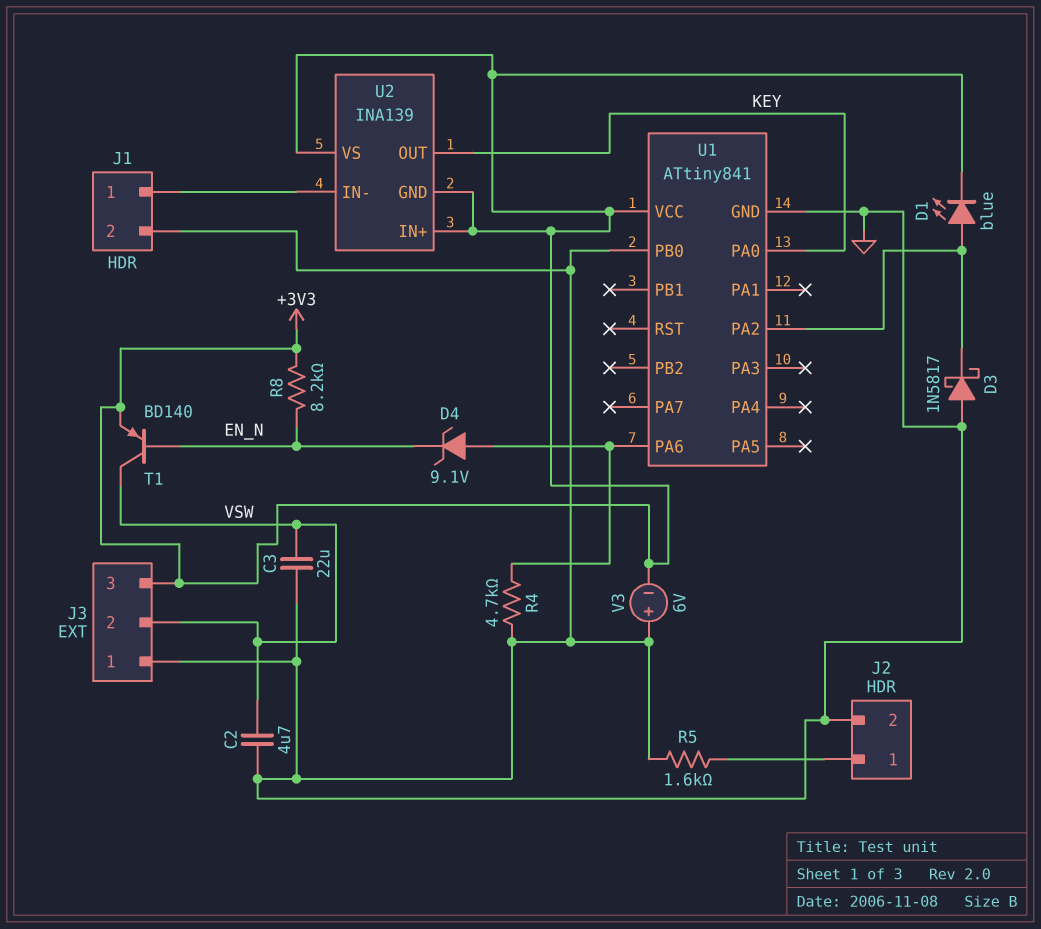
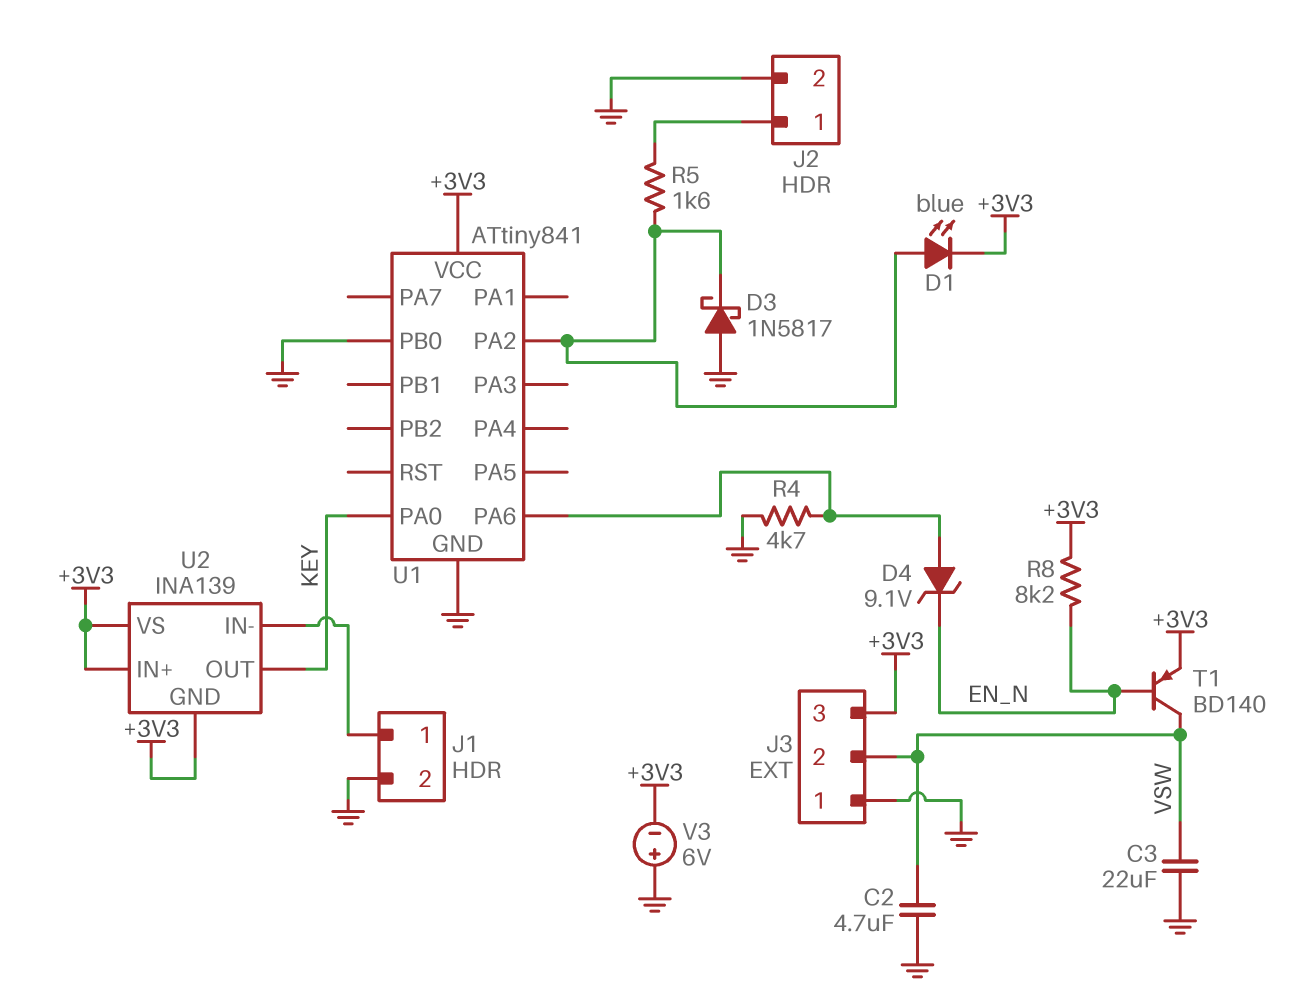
R5: 1.6k (GND, J2/1) -> 1.6k (J2/1, U1/PA2)

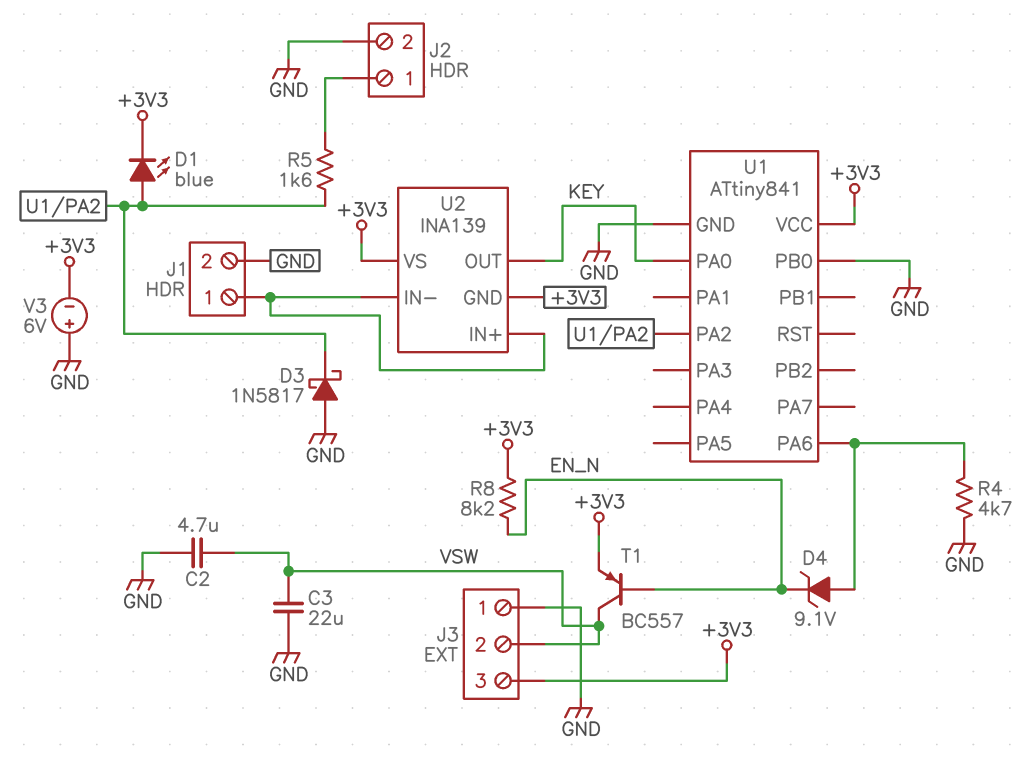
T1: PNP BD140 (B EN_N, C VSW, E +3V3) -> PNP BC557 (B EN_N, C VSW, E +3V3)
U2 pin IN+: +3V3 -> J1/1

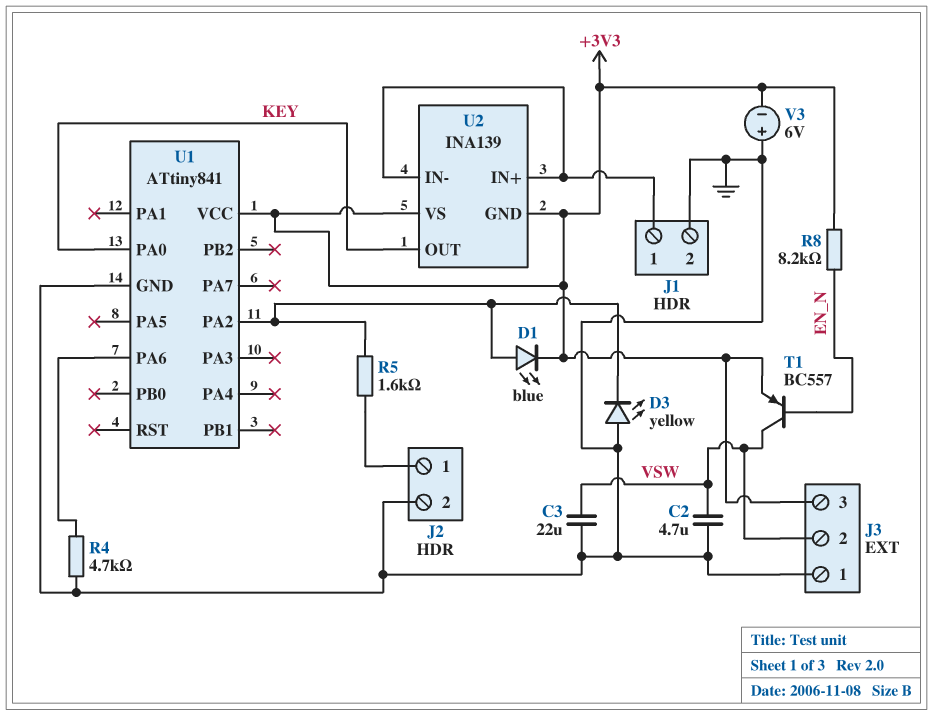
D3: schottky 1N5817 (A GND, K U1/PA2) -> LED yellow (A GND, K U1/PA2)
D4: zener 9.1V (A U1/PA6, K EN_N) -> none
U1 pin PB0: GND -> none

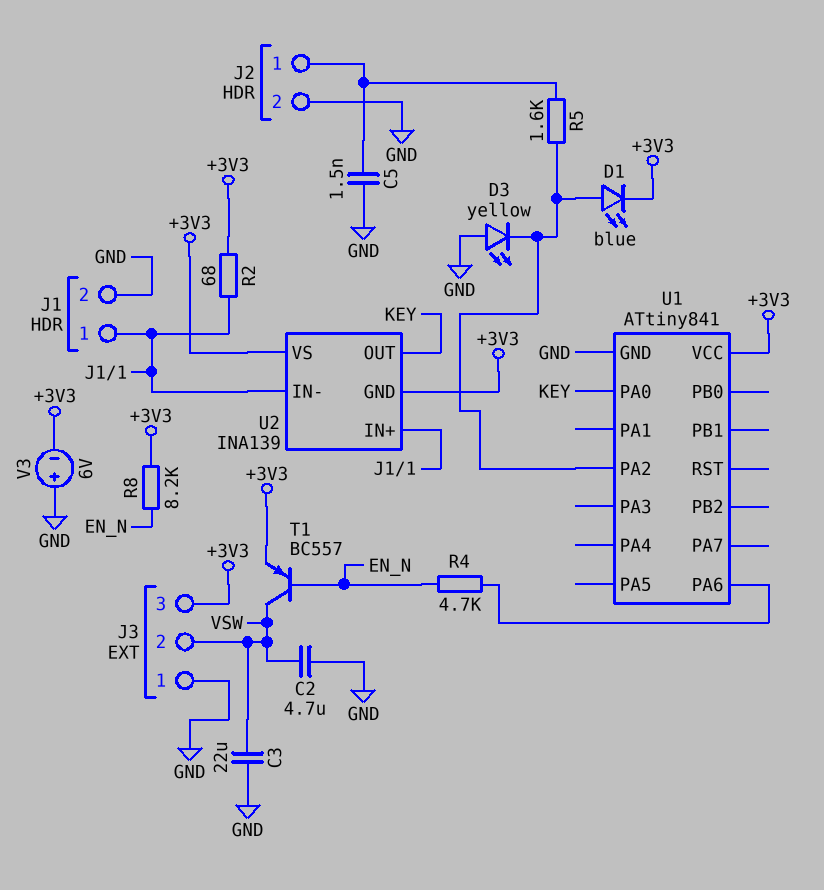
C5: none -> 1.5nF (GND, J2/1)
R2: none -> 68 (+3V3, J1/1)
R4: 4.7k (GND, U1/PA6) -> 4.7k (EN_N, U1/PA6)

